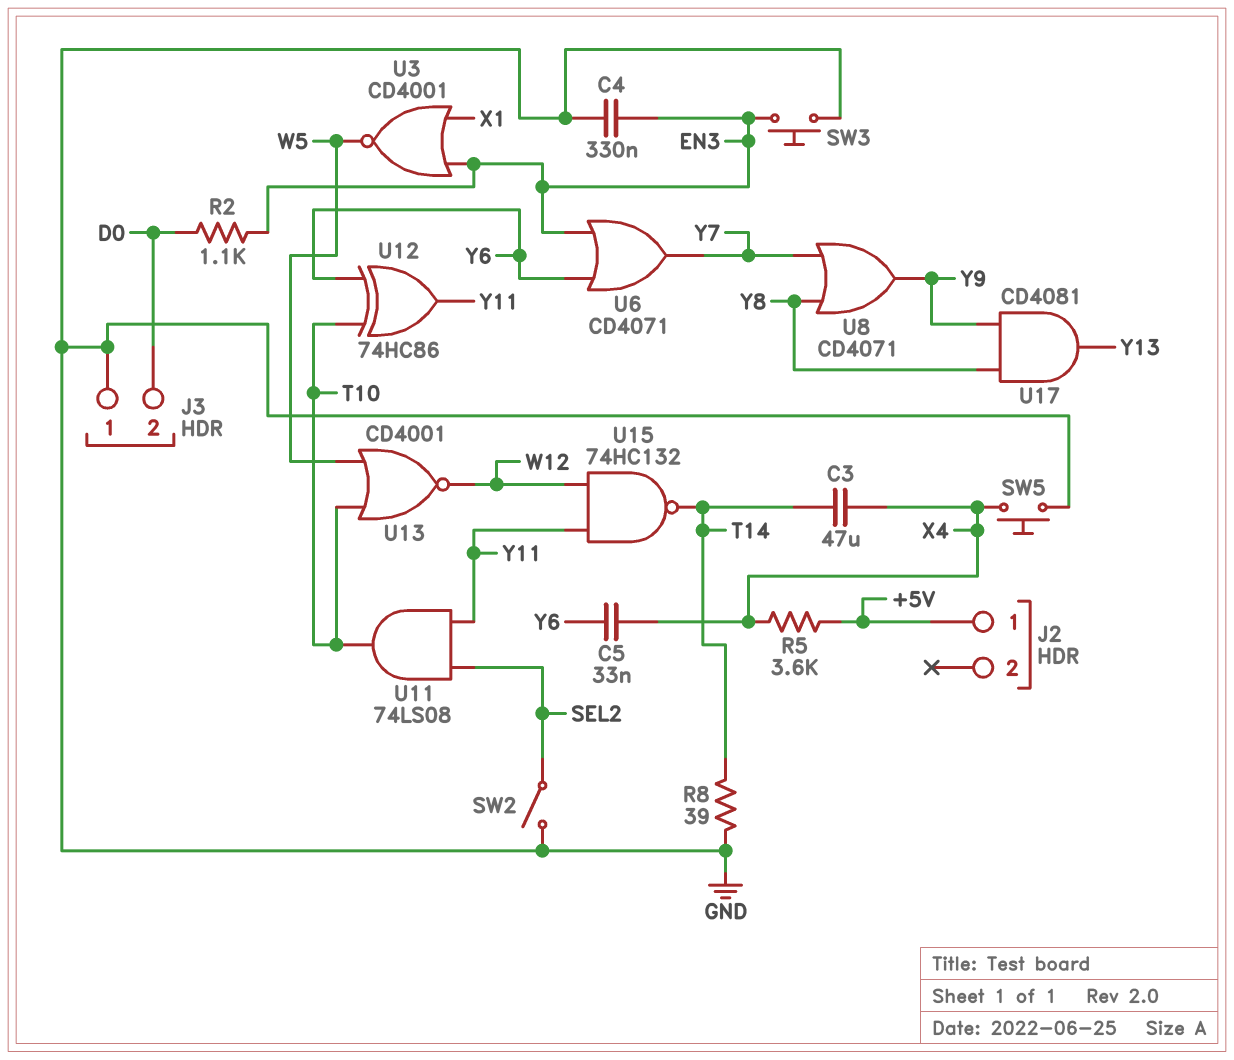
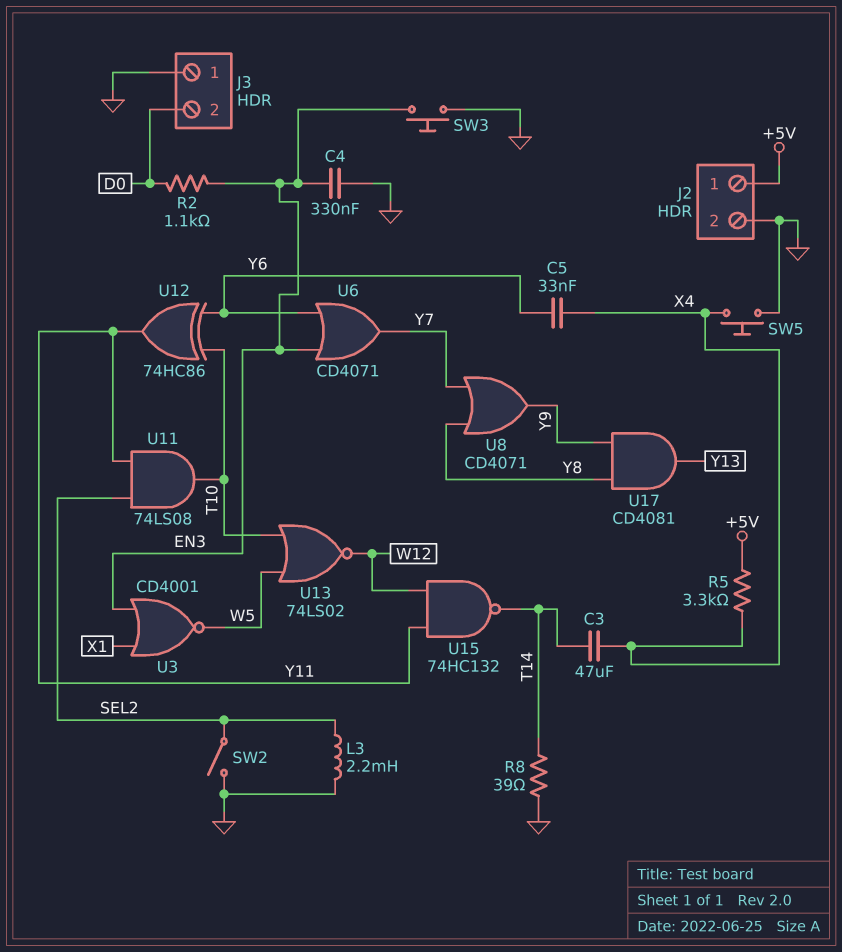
J2 pin 2: none -> GND
L3: none -> 2.2mH (GND, SEL2)
R5: 3.6k (+5V, X4) -> 3.3k (+5V, X4)
U13: NOR CD4001 (in T10, in W5, out W12) -> NOR 74LS02 (in T10, in W5, out W12)

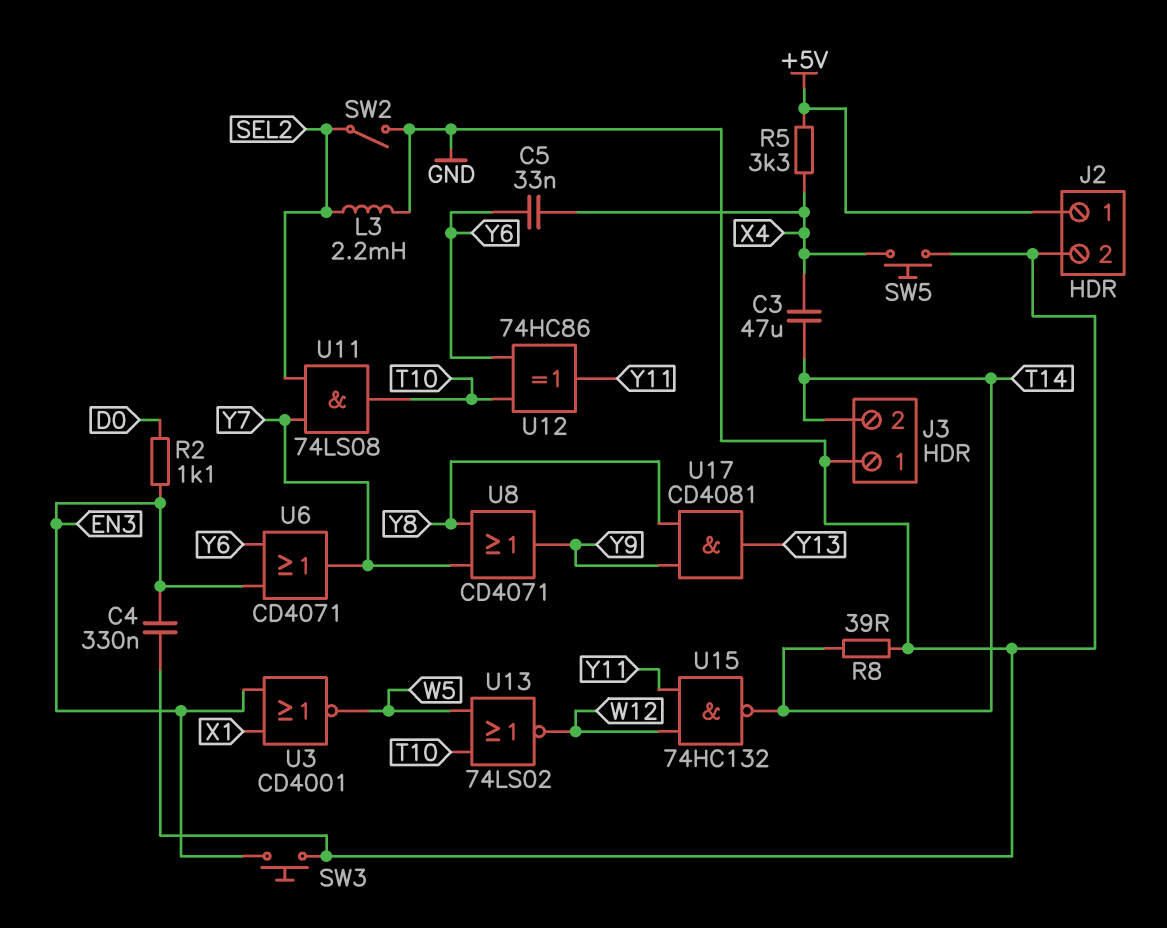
J3 pin 2: D0 -> T14
U11: AND 74LS08 (in SEL2, in Y11, out T10) -> AND 74LS08 (in SEL2, in Y7, out T10)

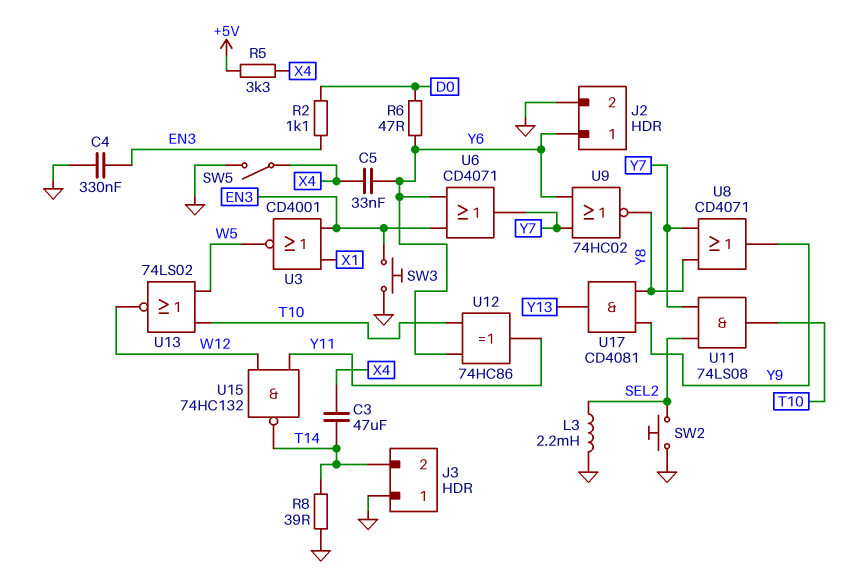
J2 pin 1: +5V -> Y6
R6: none -> 47 (D0, Y6)
SW2: switch (GND, SEL2) -> button (GND, SEL2)
SW5: button (GND, X4) -> switch (GND, X4)
U9: none -> NOR 74HC02 (in Y6, in Y7, out Y8)

